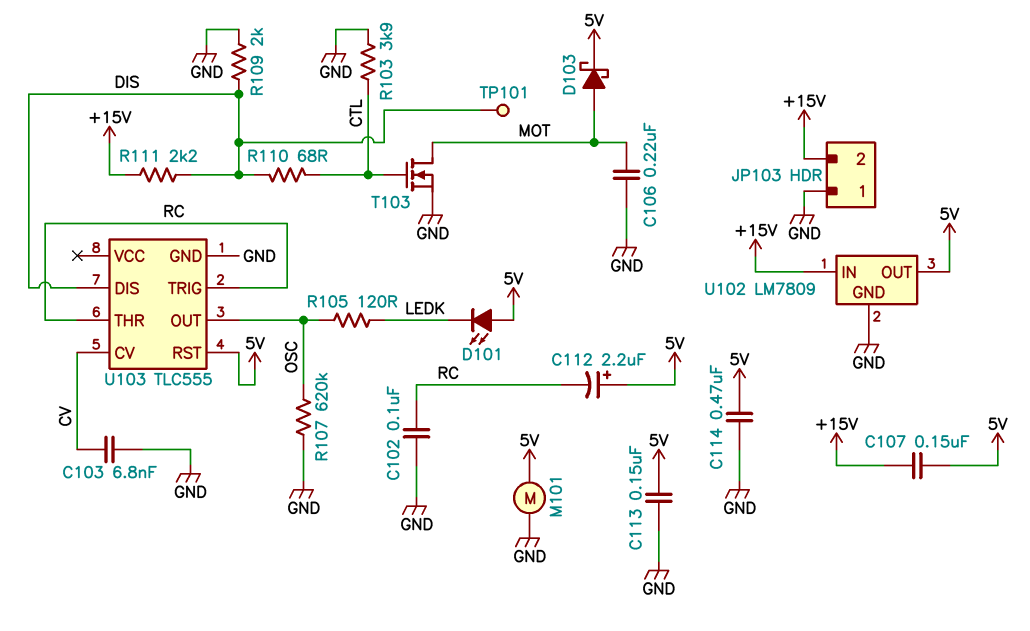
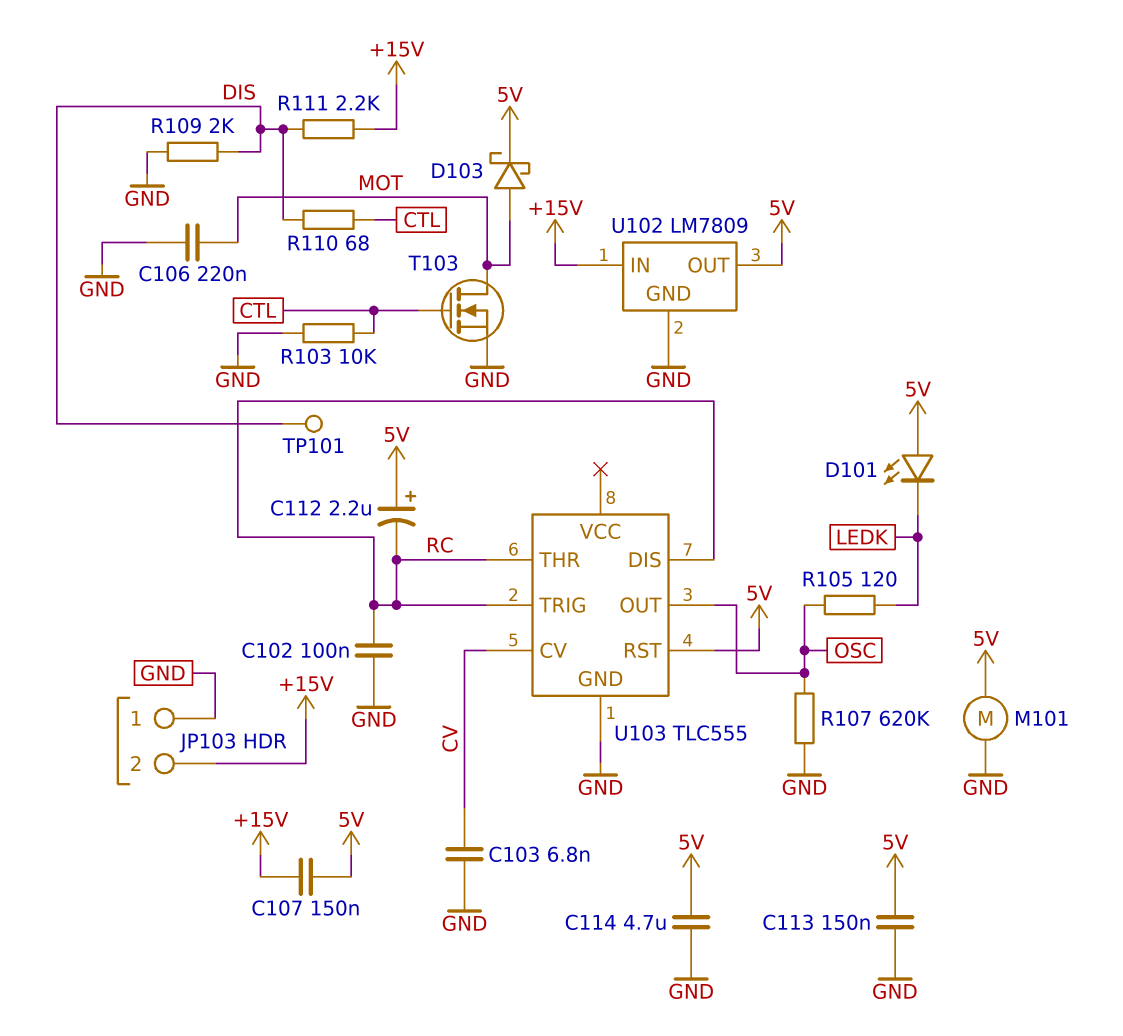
C114: 470nF (5V, GND) -> 4.7uF (5V, GND)
R103: 3.9k (CTL, GND) -> 10k (CTL, GND)
U103 pin DIS: DIS -> RC

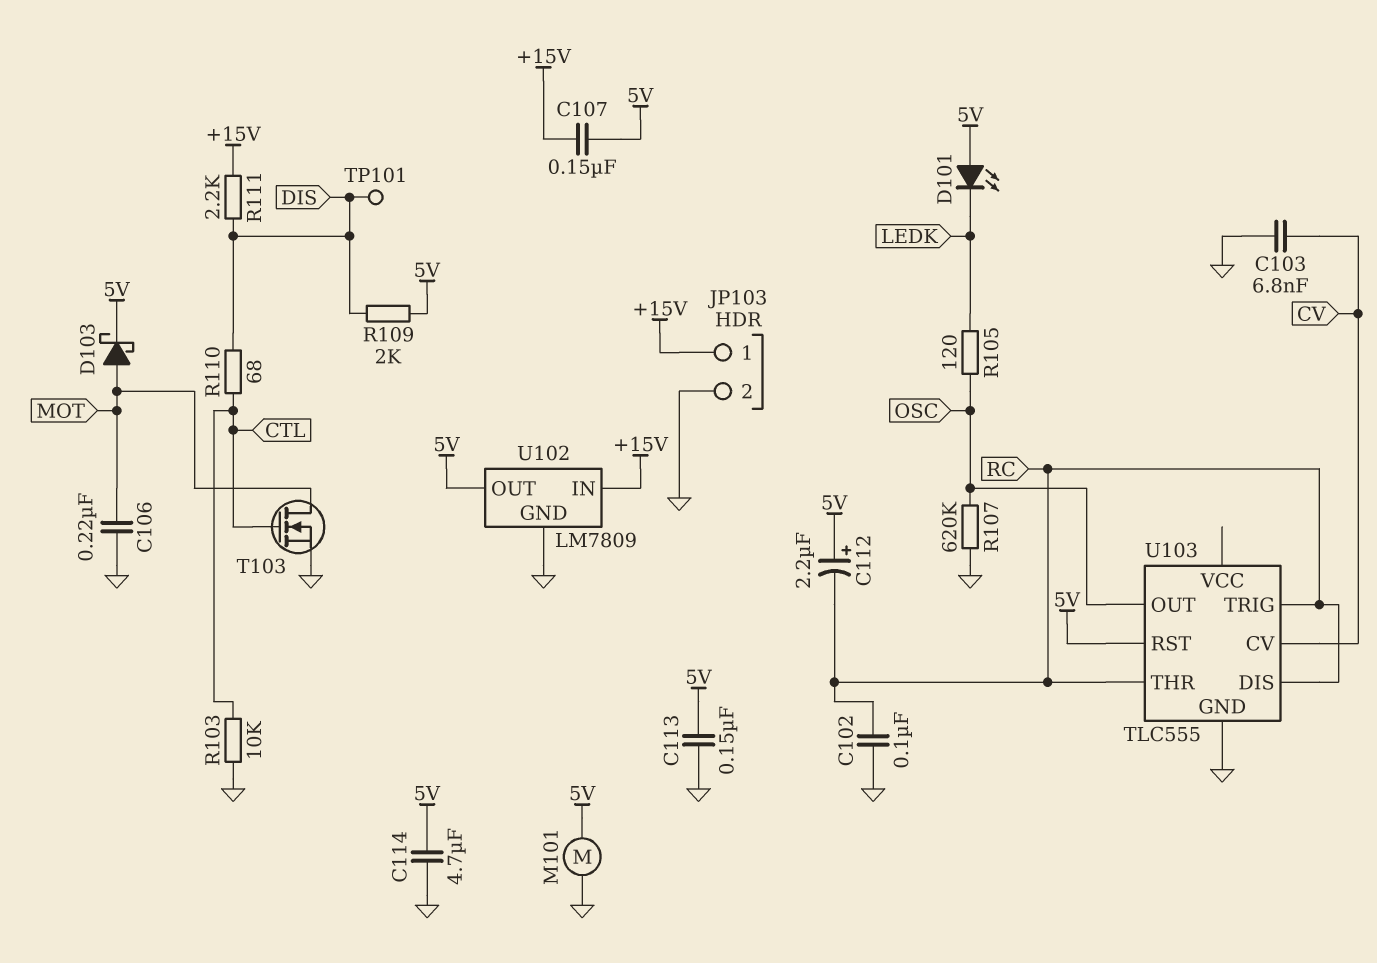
JP103 pin 1: GND -> +15V
JP103 pin 2: +15V -> GND
R109: 2k (DIS, GND) -> 2k (5V, DIS)

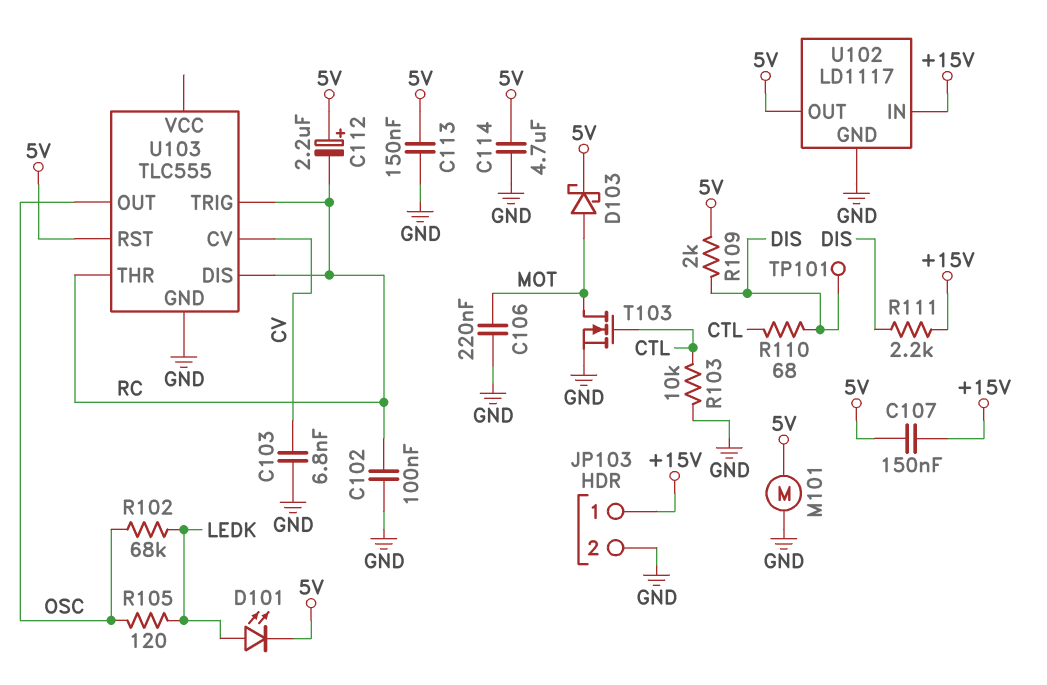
D101: LED (A 5V, K LEDK) -> LED (A LEDK, K 5V)
R102: none -> 68k (LEDK, OSC)
R107: 620k (GND, OSC) -> none
U102: LM7809 -> LD1117

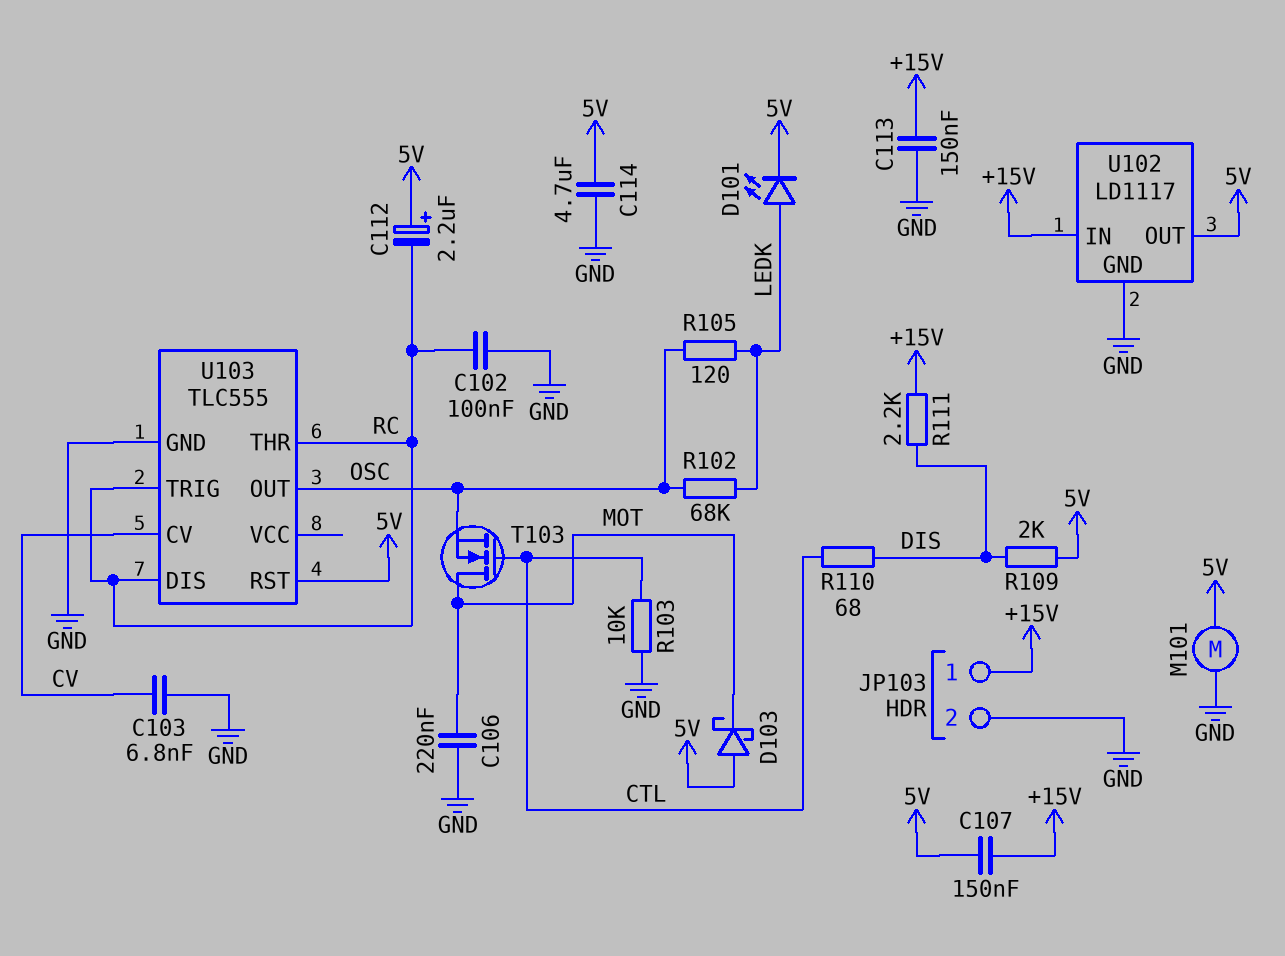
C113: 150nF (5V, GND) -> 150nF (+15V, GND)
D103: schottky (A MOT, K 5V) -> schottky (A 5V, K MOT)
T103: NMOS (G CTL, D MOT, S GND) -> NMOS (G CTL, D MOT, S OSC)
TP101: test point (DIS) -> none

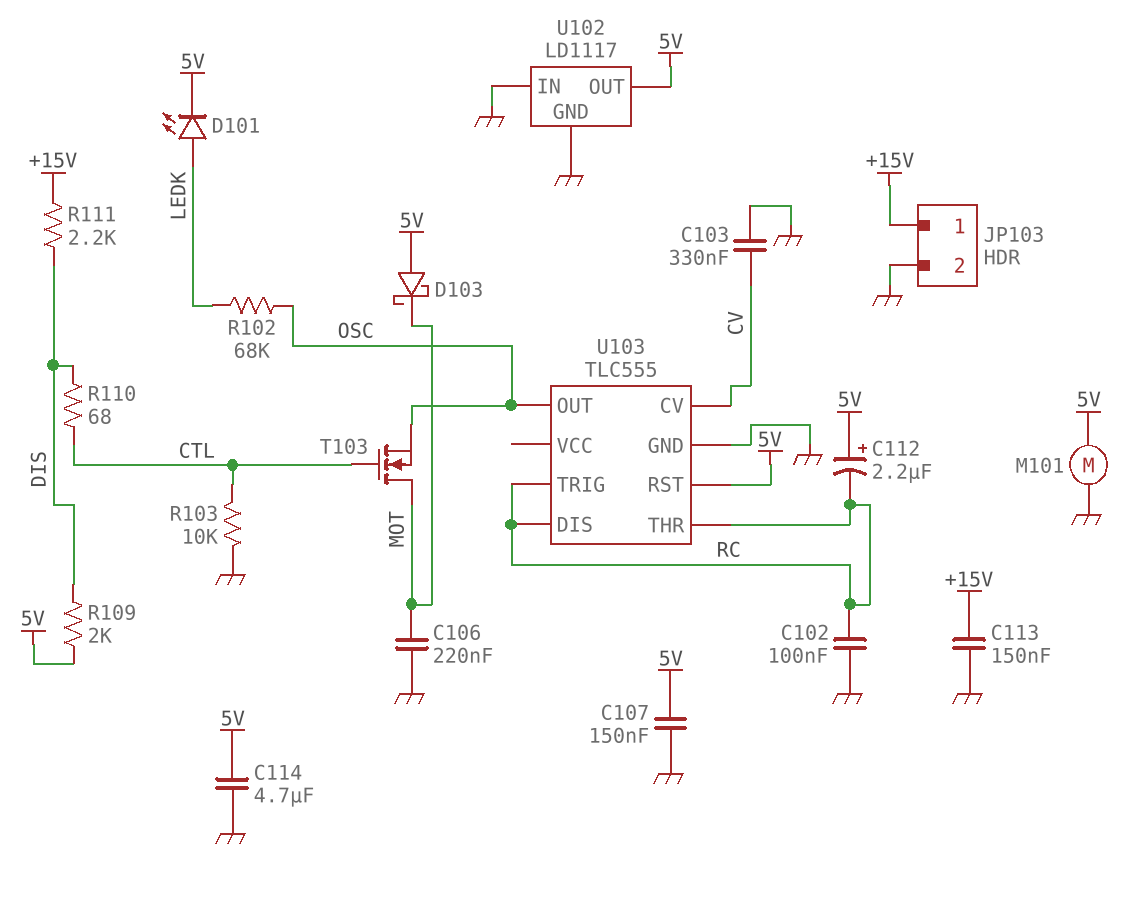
C103: 6.8nF (CV, GND) -> 330nF (CV, GND)
C107: 150nF (+15V, 5V) -> 150nF (5V, GND)
R105: 120 (LEDK, OSC) -> none
U102 pin IN: +15V -> GND

